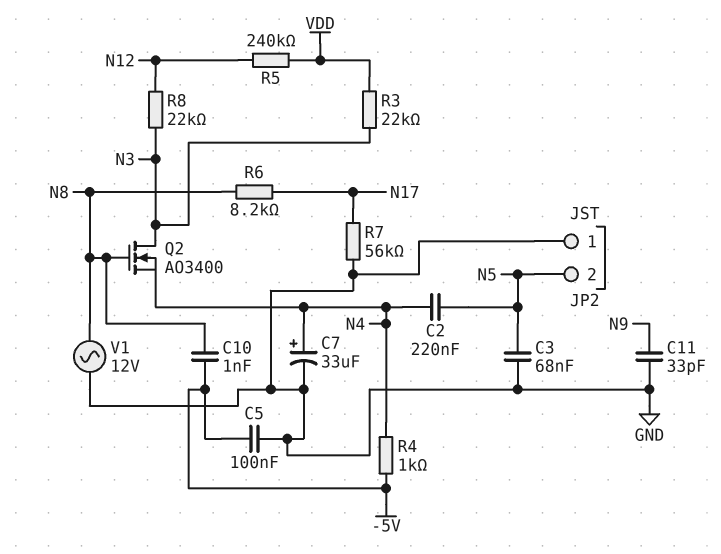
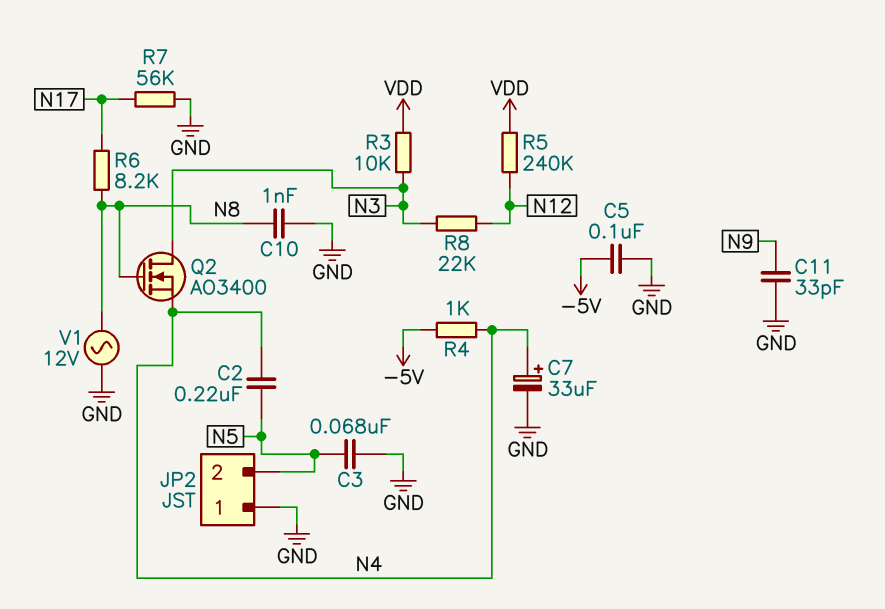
C10: 1nF (-5V, N8) -> 1nF (GND, N8)
R3: 22k (N3, VDD) -> 10k (N3, VDD)

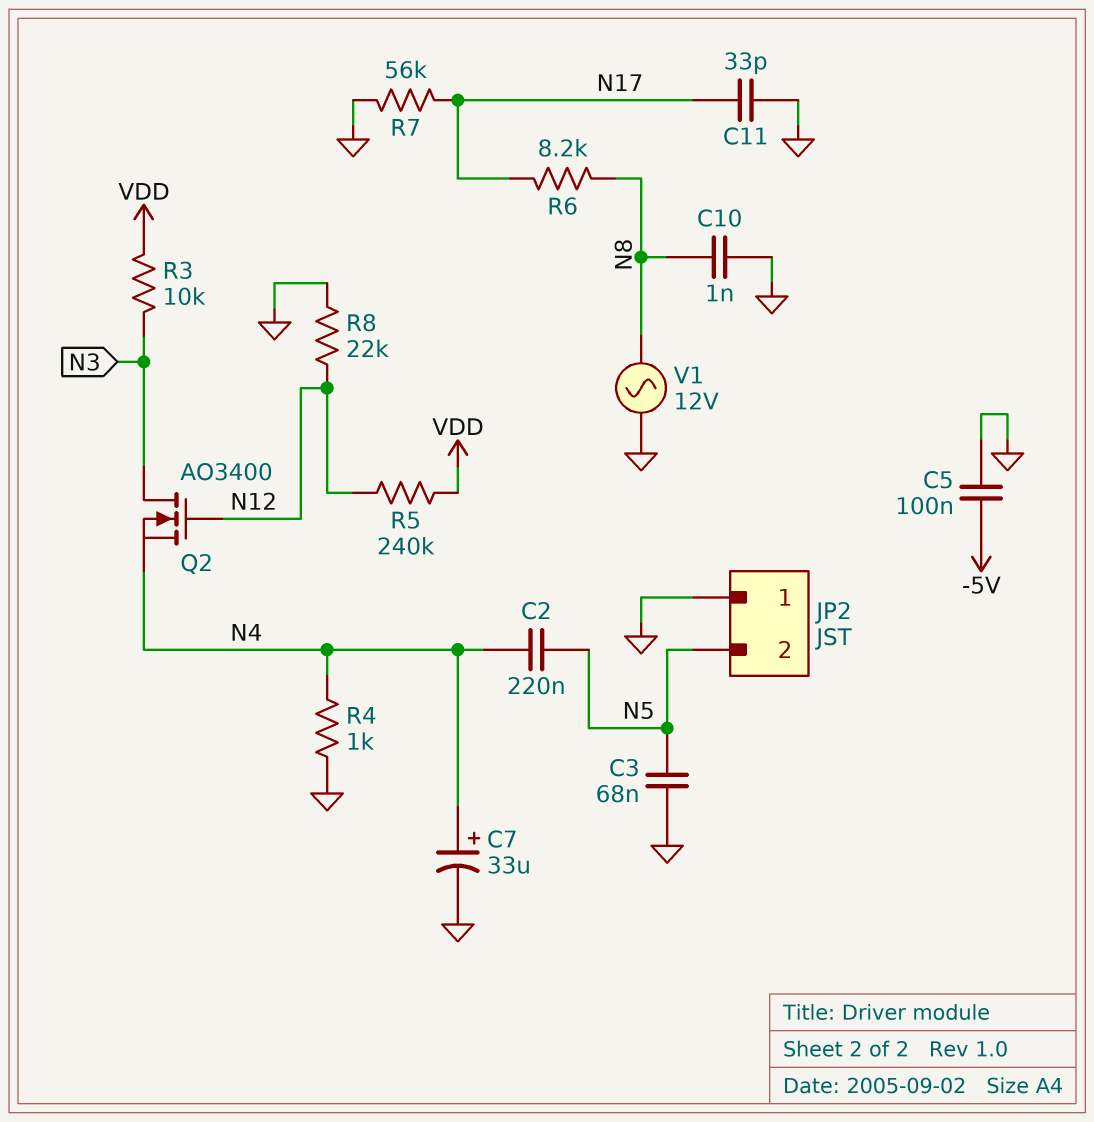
C11: 33pF (GND, N9) -> 33pF (GND, N17)
Q2: NMOS AO3400 (G N8, D N3, S N4) -> NMOS AO3400 (G N12, D N3, S N4)
R4: 1k (-5V, N4) -> 1k (GND, N4)
R8: 22k (N3, N12) -> 22k (GND, N12)

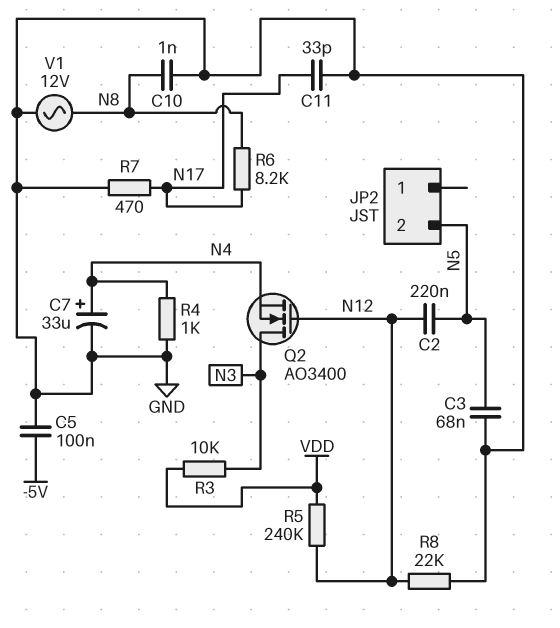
C2: 220nF (N4, N5) -> 220nF (N5, N12)
JP2 pin 1: GND -> none
R7: 56k (GND, N17) -> 470 (GND, N17)

